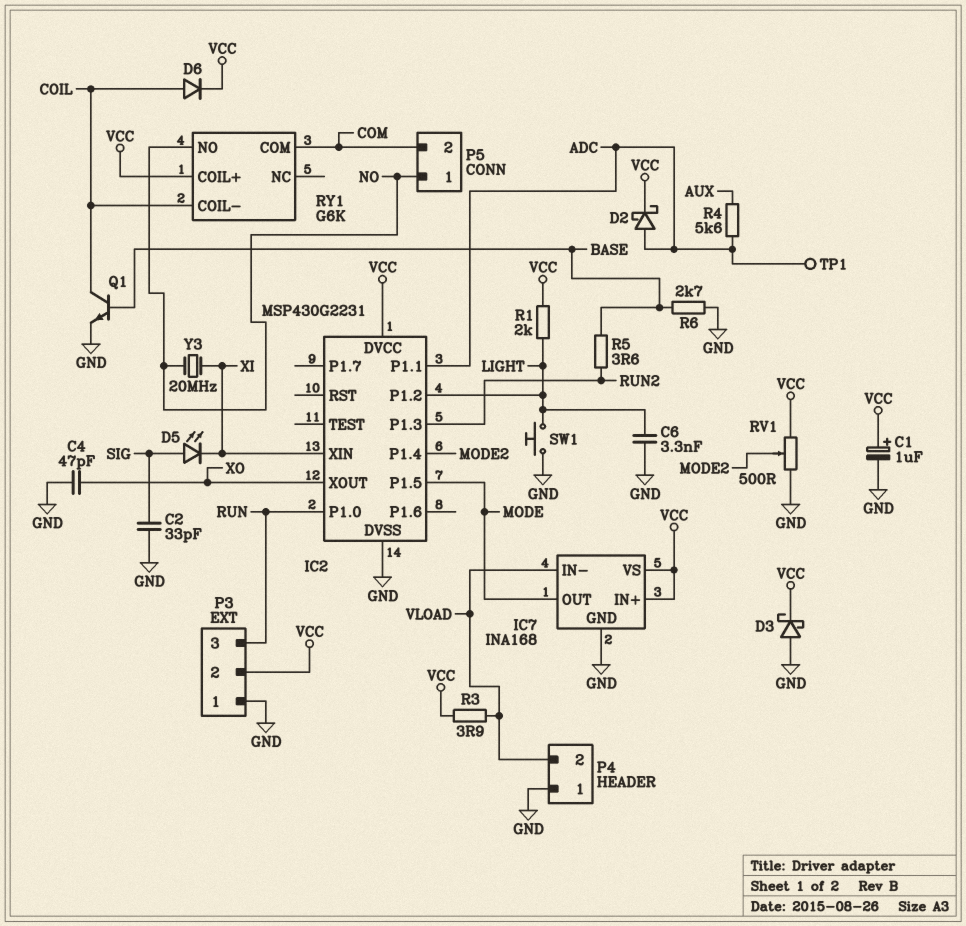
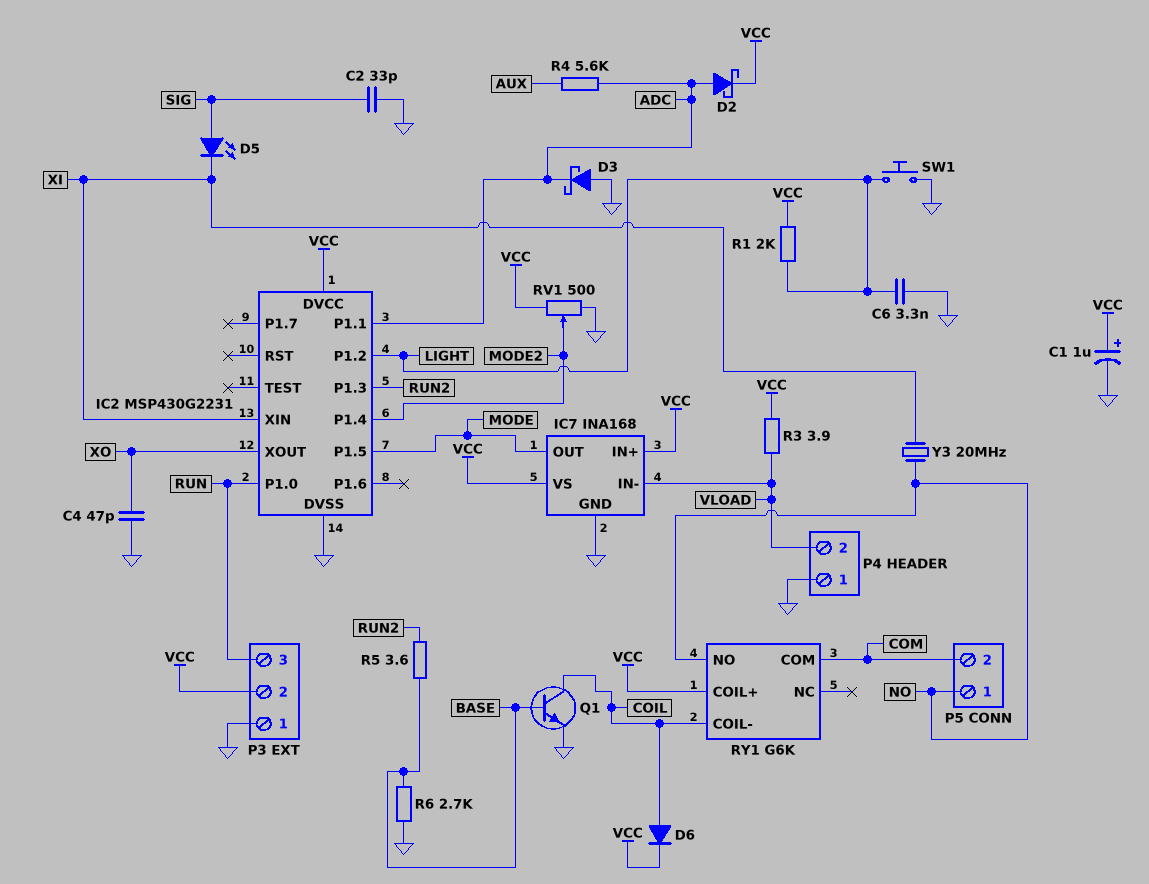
D3: schottky (A GND, K VCC) -> schottky (A GND, K ADC)
TP1: test point (ADC) -> none

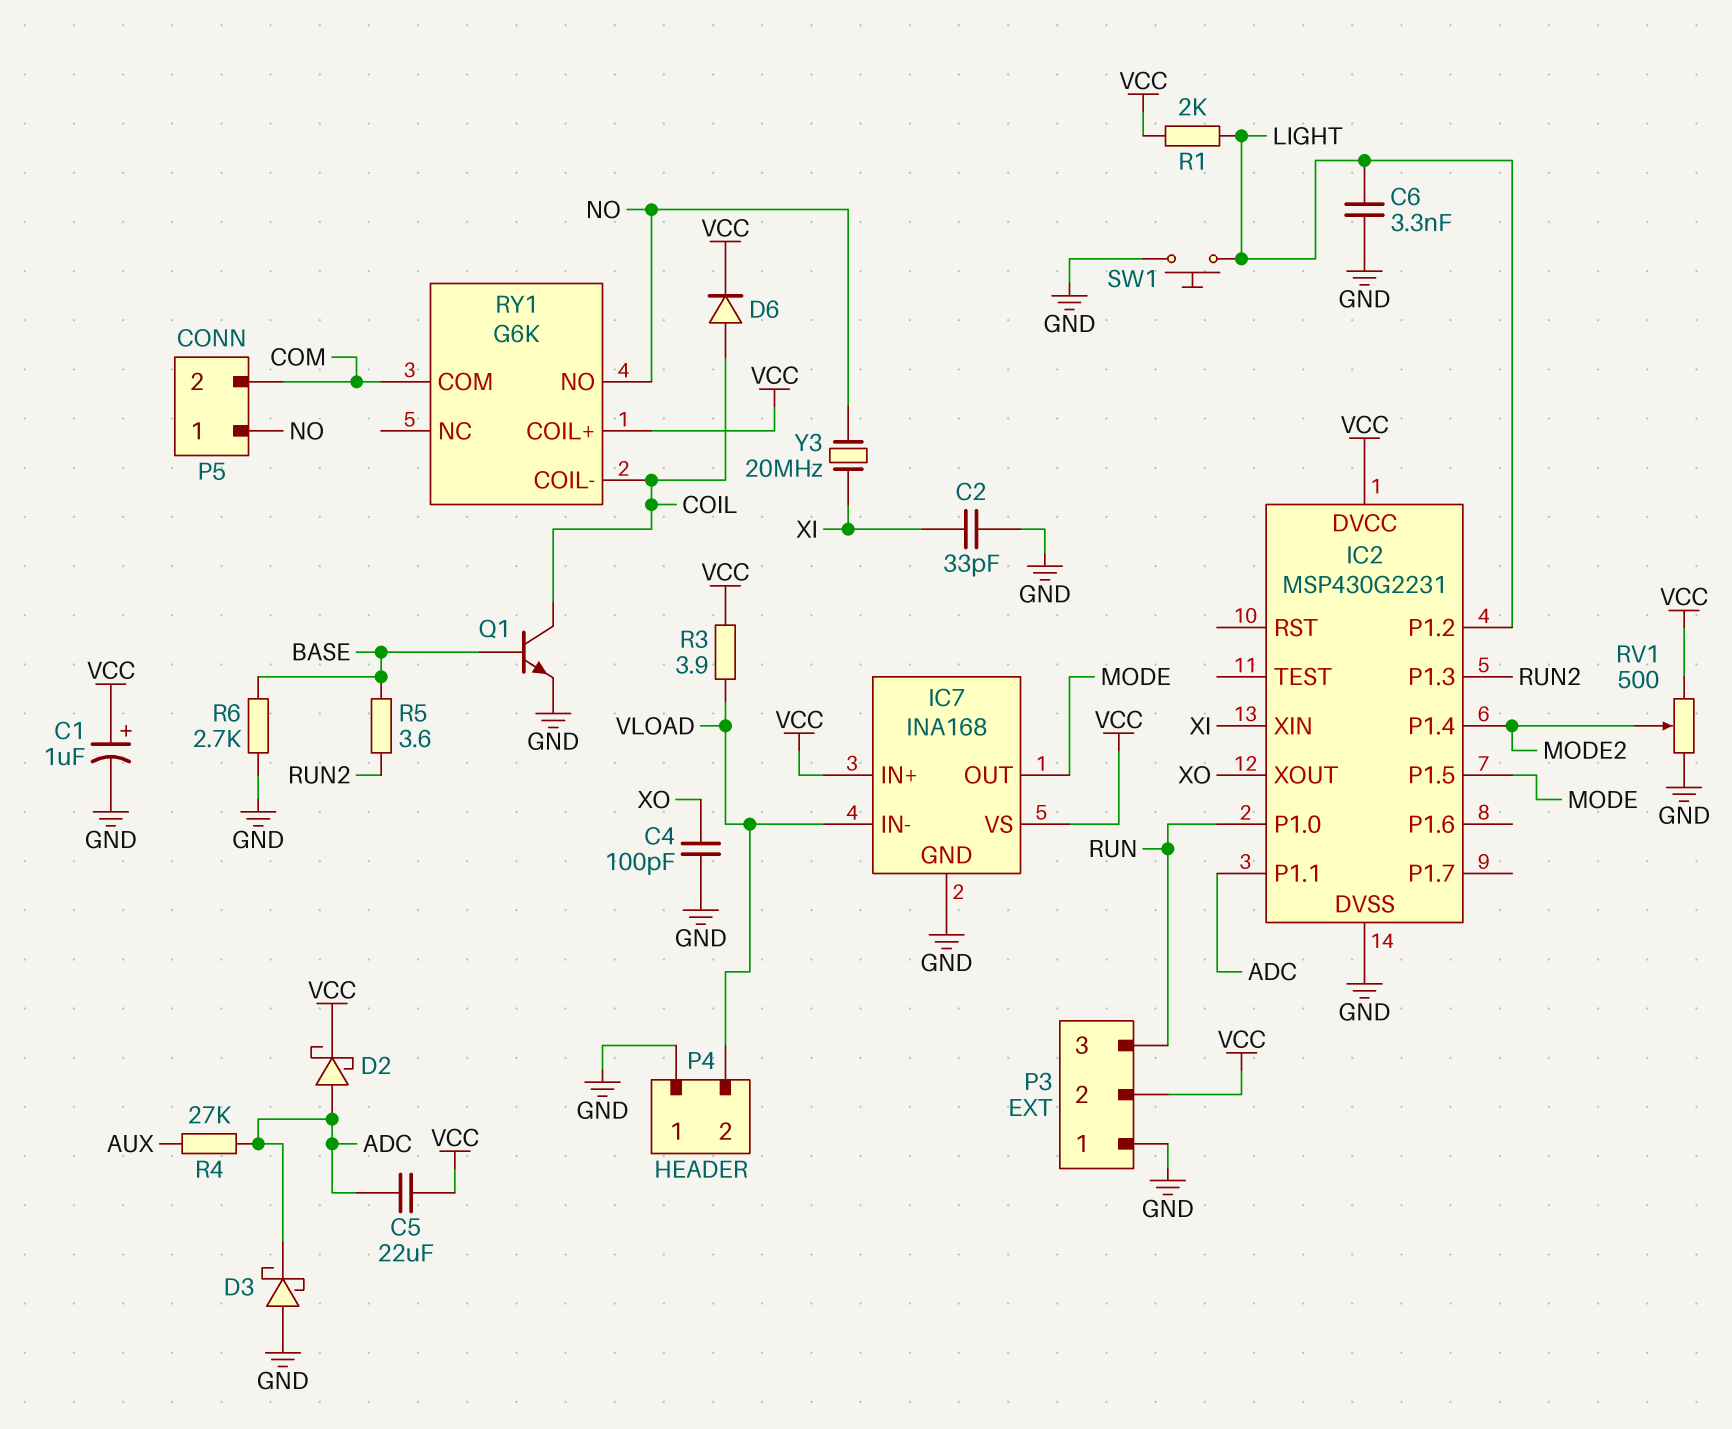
C2: 33pF (GND, SIG) -> 33pF (GND, XI)
C4: 47pF (GND, XO) -> 100pF (GND, XO)
C5: none -> 22uF (ADC, VCC)
D5: LED (A SIG, K XI) -> none
R4: 5.6k (ADC, AUX) -> 27k (ADC, AUX)

